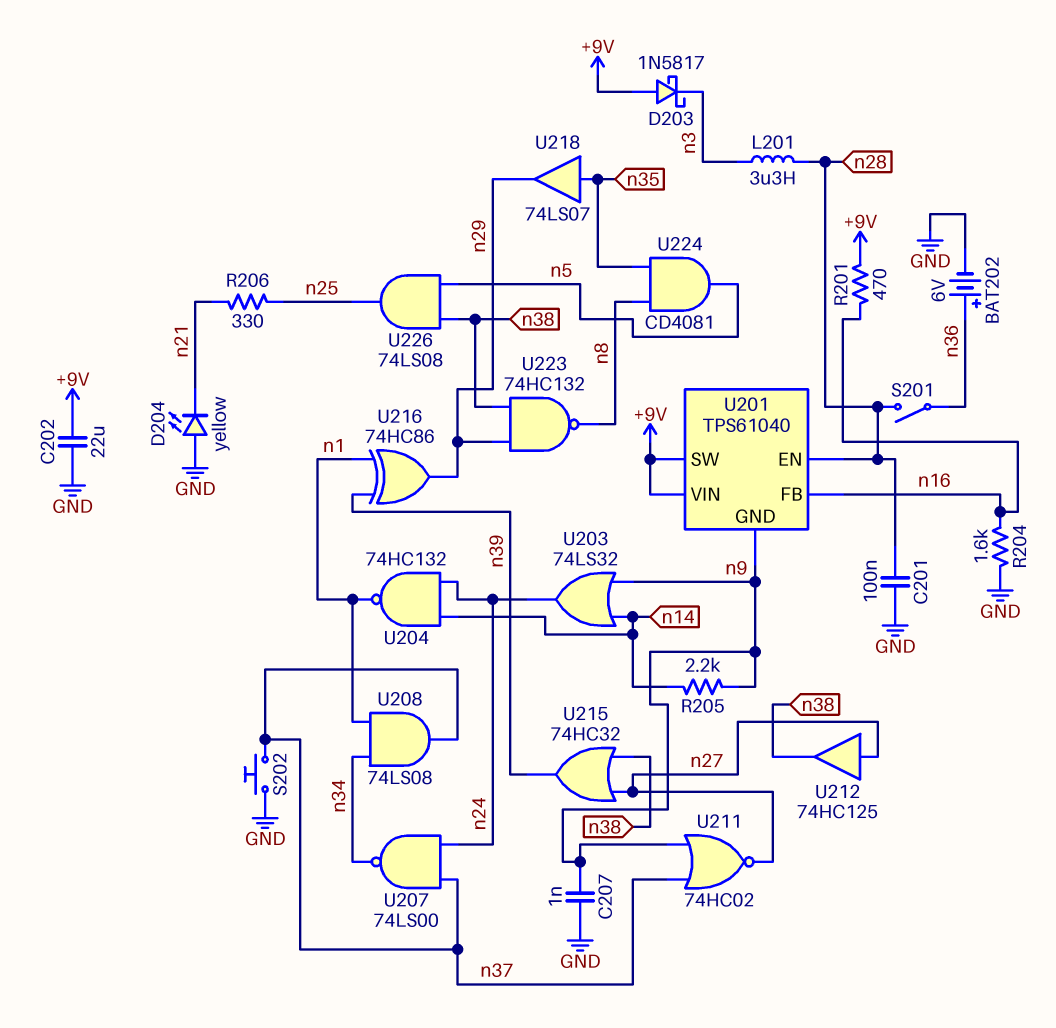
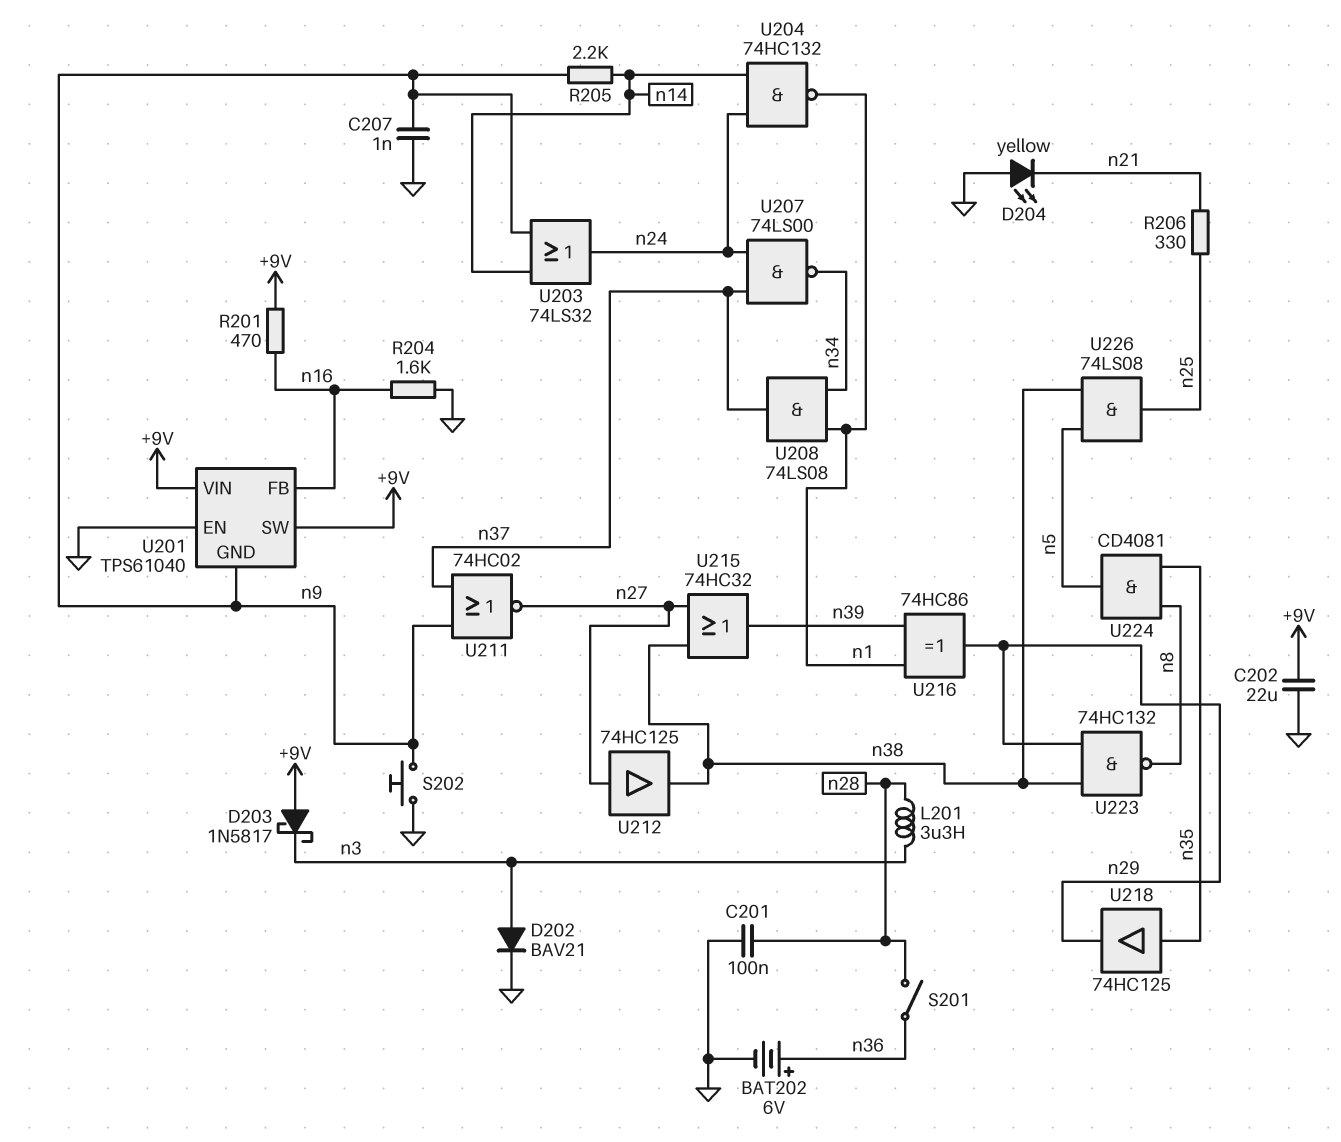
D202: none -> diode BAV21 (A n3, K GND)
S202: button (GND, n37) -> button (GND, n9)
U201 pin EN: n28 -> GND
U218: buffer 74LS07 (in n35, out n29) -> buffer 74HC125 (in n35, out n29)

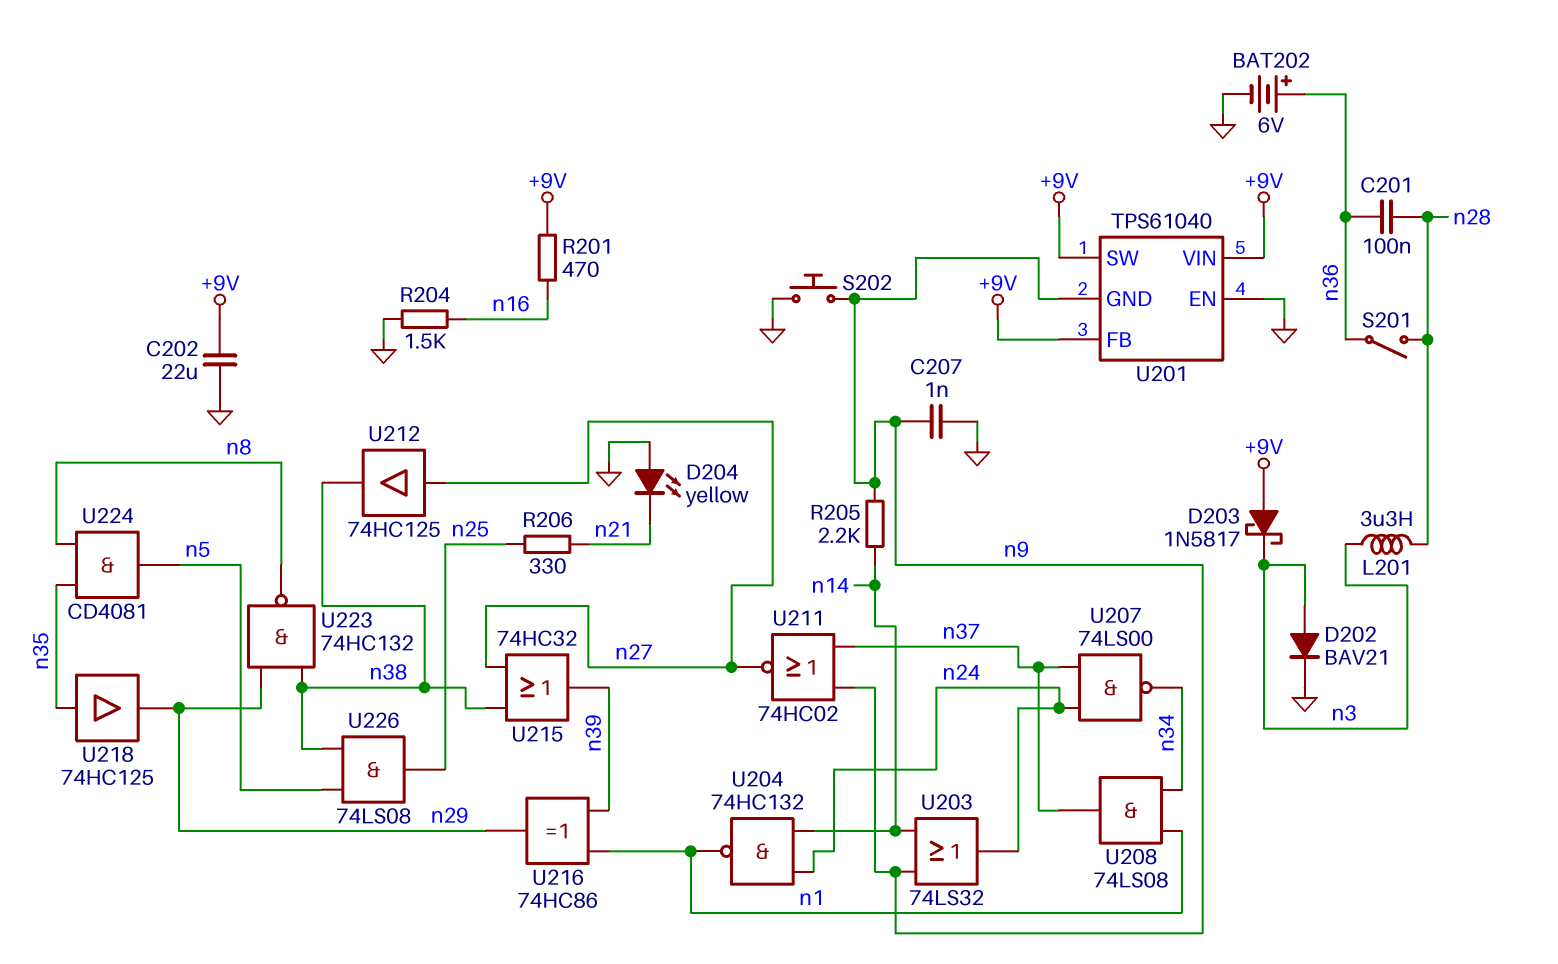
C201: 100nF (GND, n28) -> 100nF (n28, n36)
R204: 1.6k (GND, n16) -> 1.5k (GND, n16)
U201 pin FB: n16 -> +9V

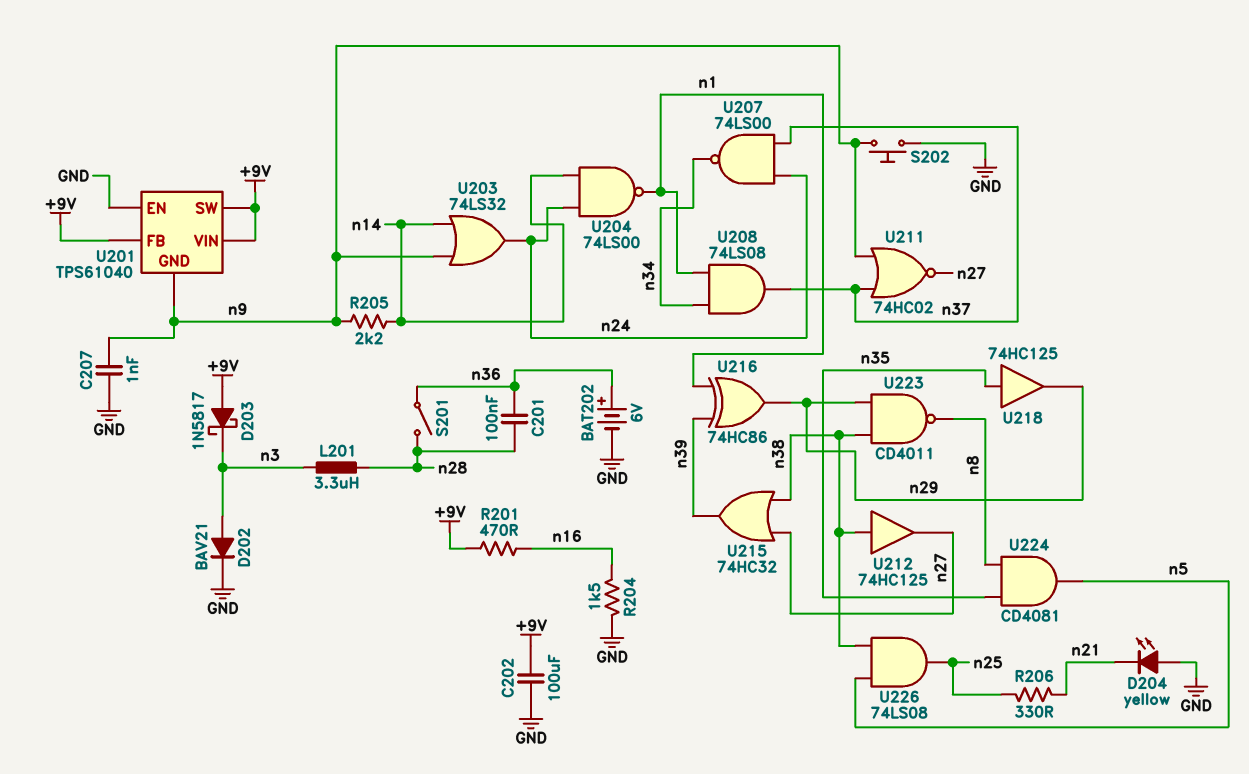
C202: 22uF (+9V, GND) -> 100uF (+9V, GND)
U204: NAND 74HC132 (in n14, in n24, out n1) -> NAND 74LS00 (in n14, in n24, out n1)
U212: buffer 74HC125 (in n27, out n38) -> buffer 74HC125 (in n38, out n27)
U223: NAND 74HC132 (in n29, in n38, out n8) -> NAND CD4011 (in n29, in n38, out n8)

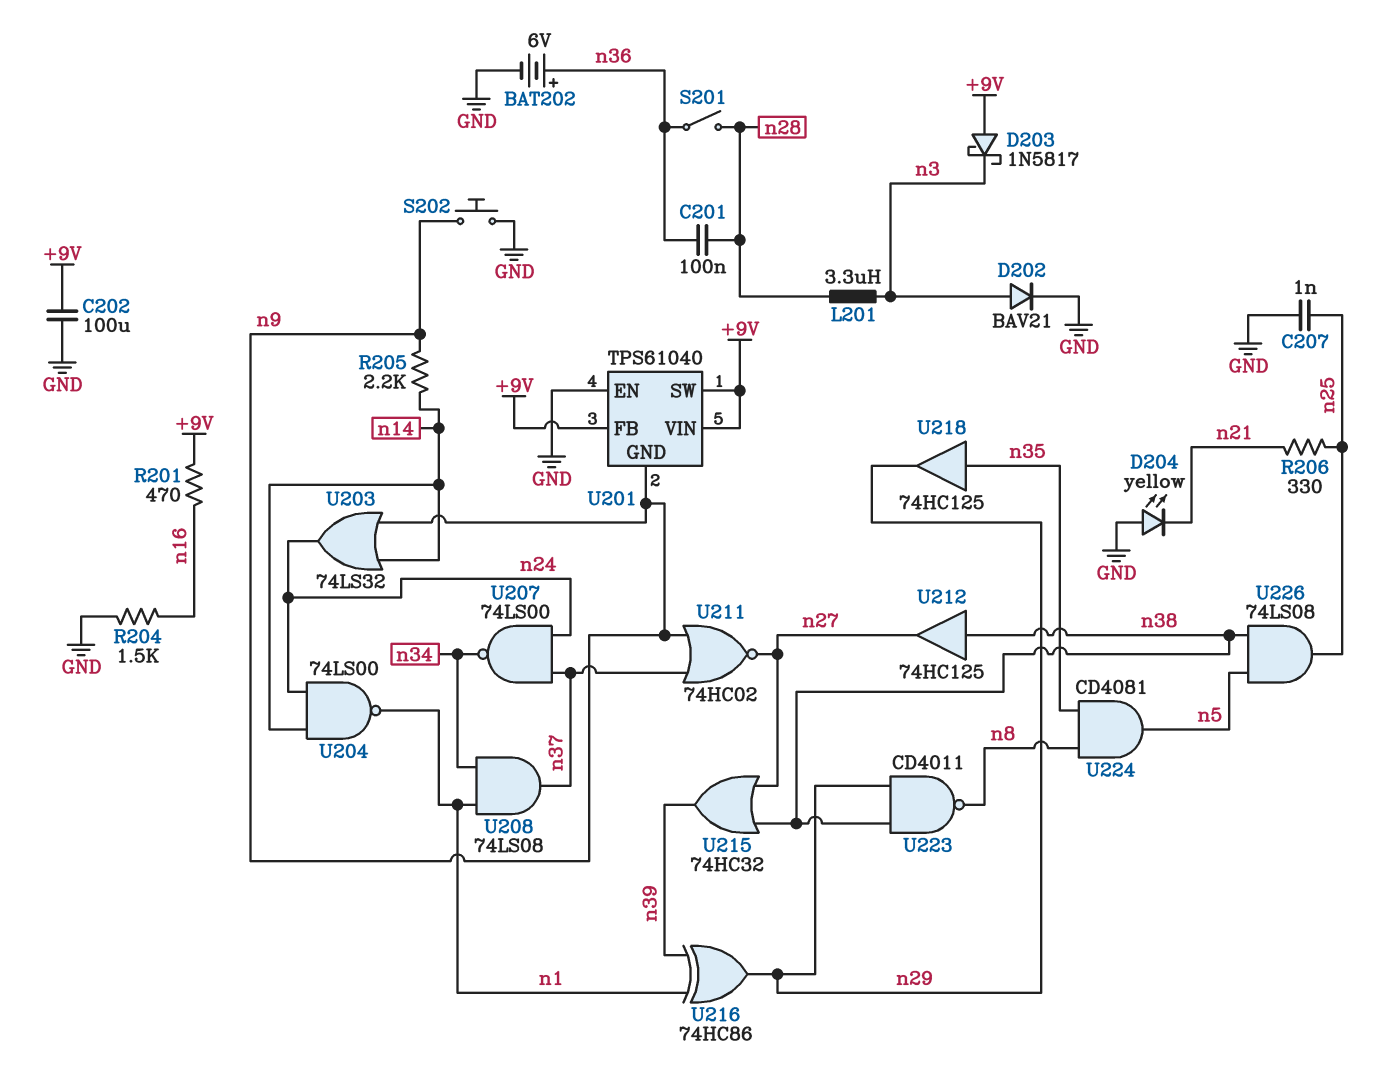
C207: 1nF (GND, n9) -> 1nF (GND, n25)

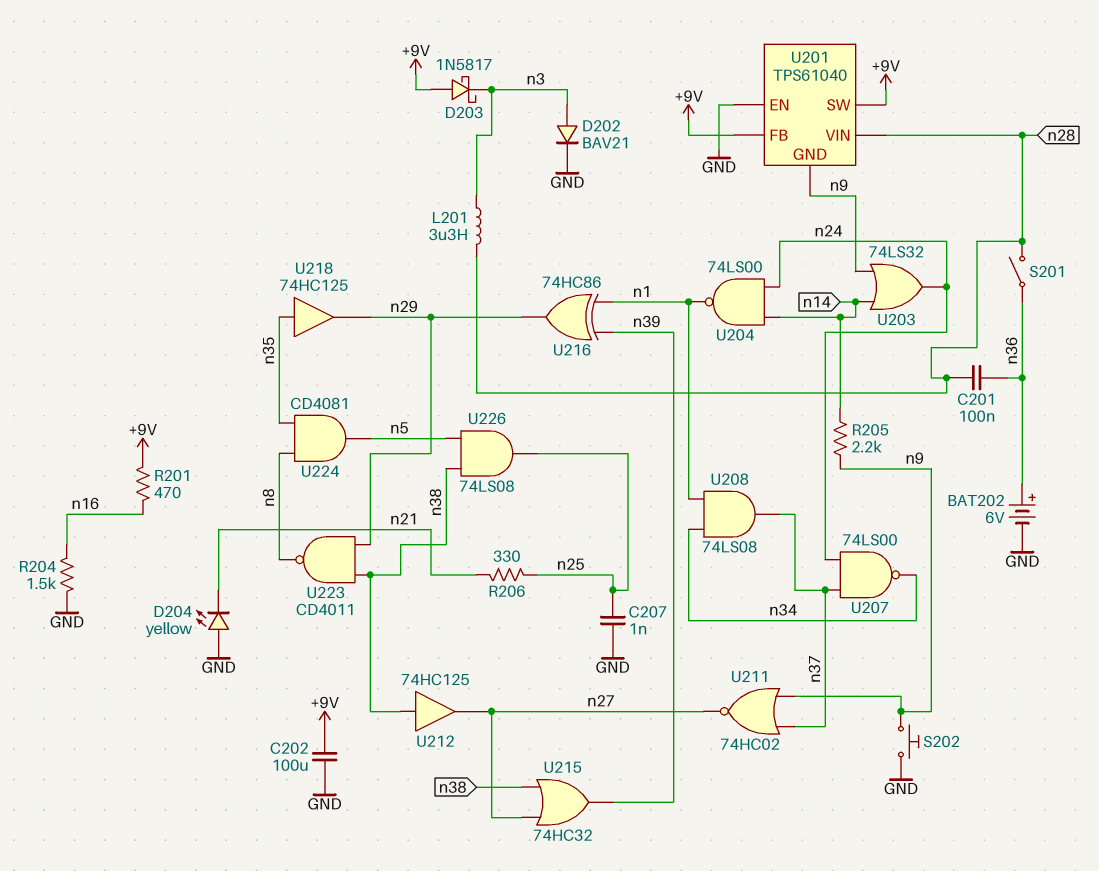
U201 pin VIN: +9V -> n28

